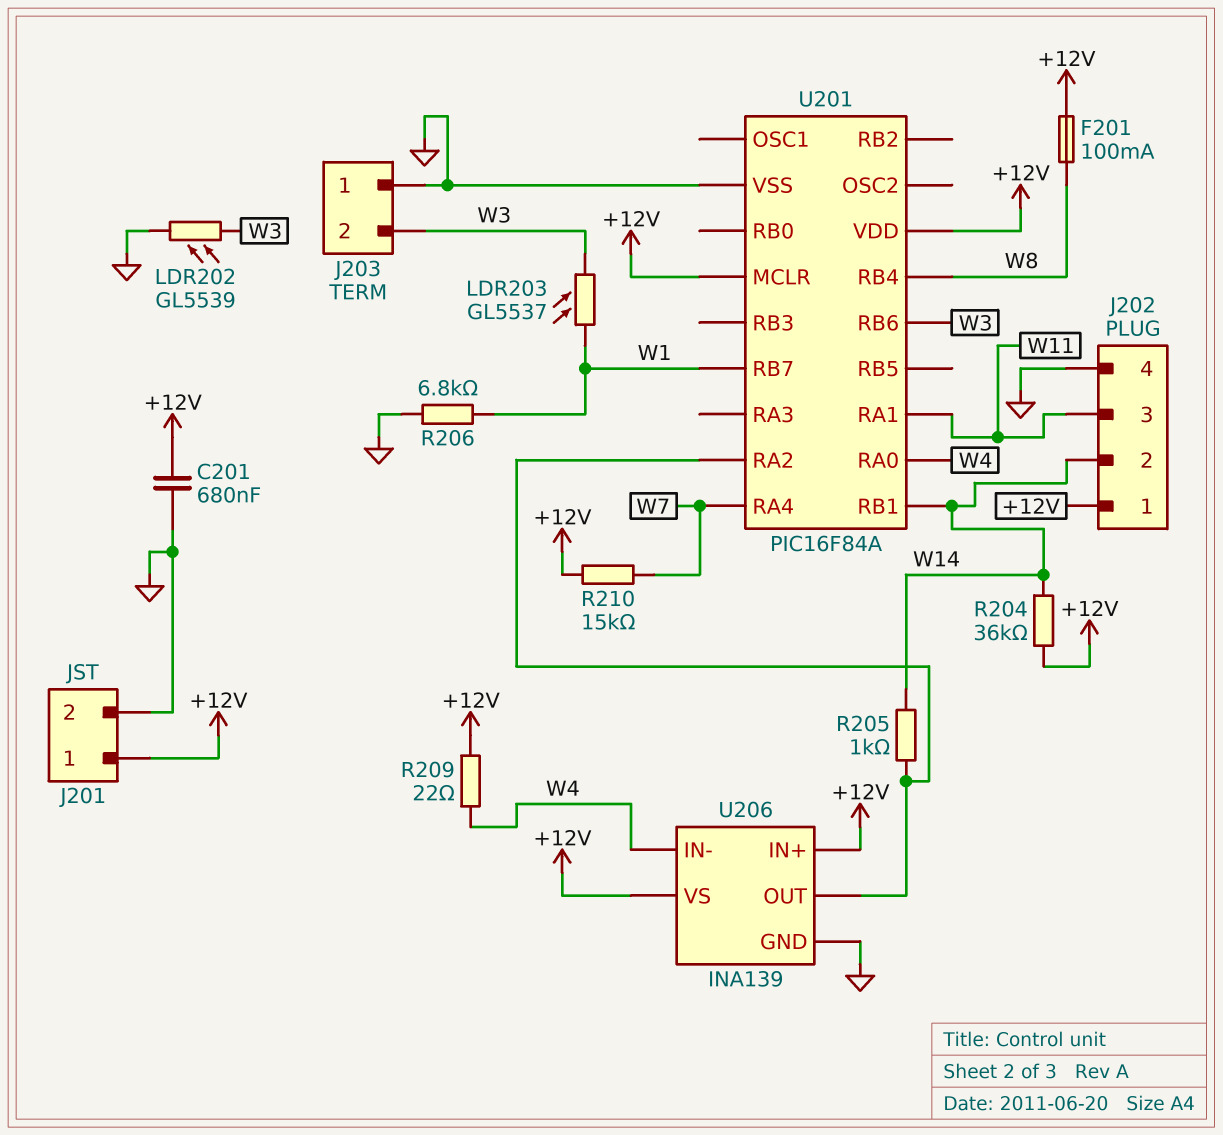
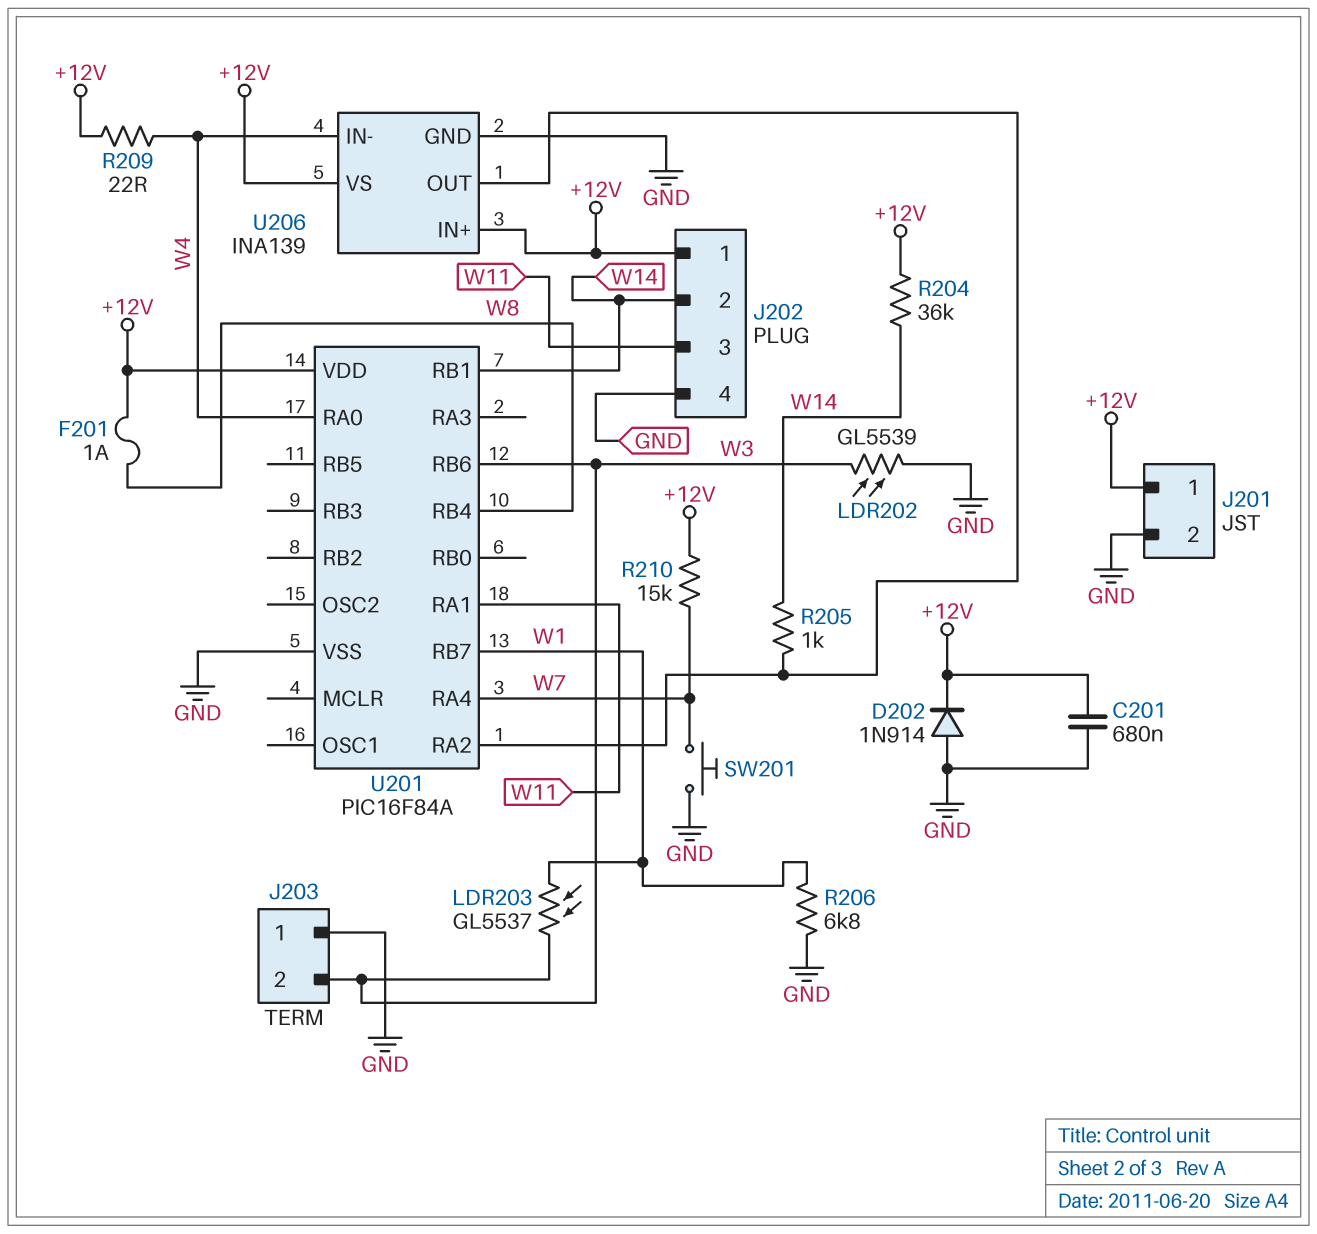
D202: none -> diode 1N914 (A GND, K +12V)
F201: 100mA (+12V, W8) -> 1A (+12V, W8)
SW201: none -> button (GND, W7)
U201 pin MCLR: +12V -> none

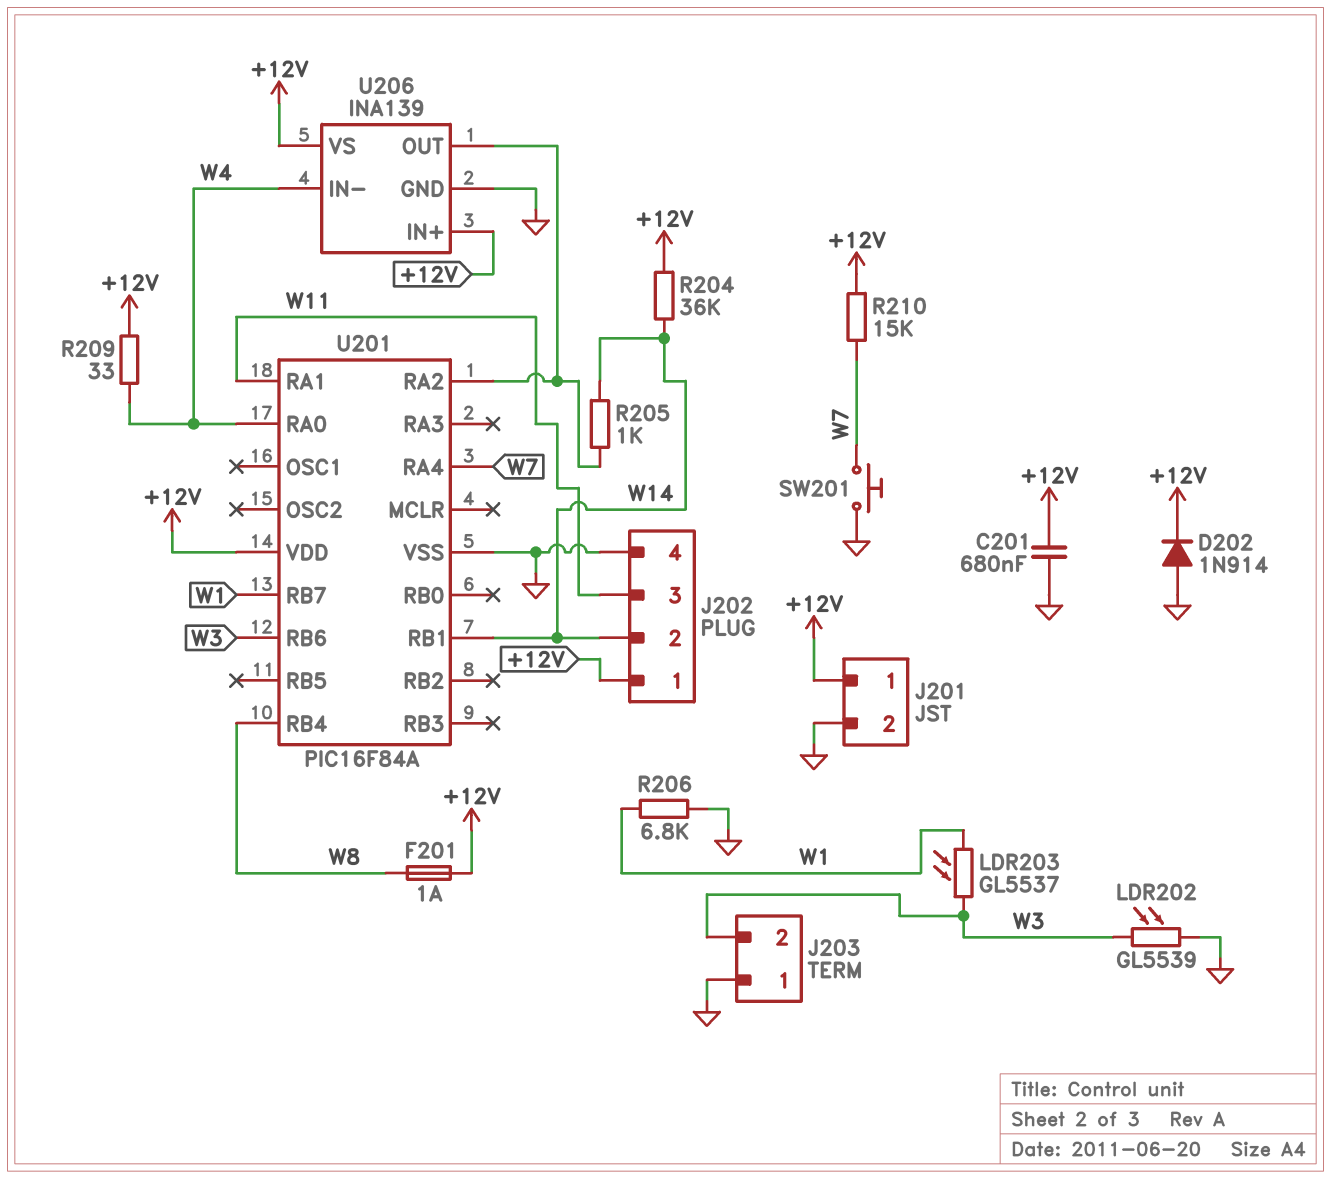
R209: 22 (+12V, W4) -> 33 (+12V, W4)

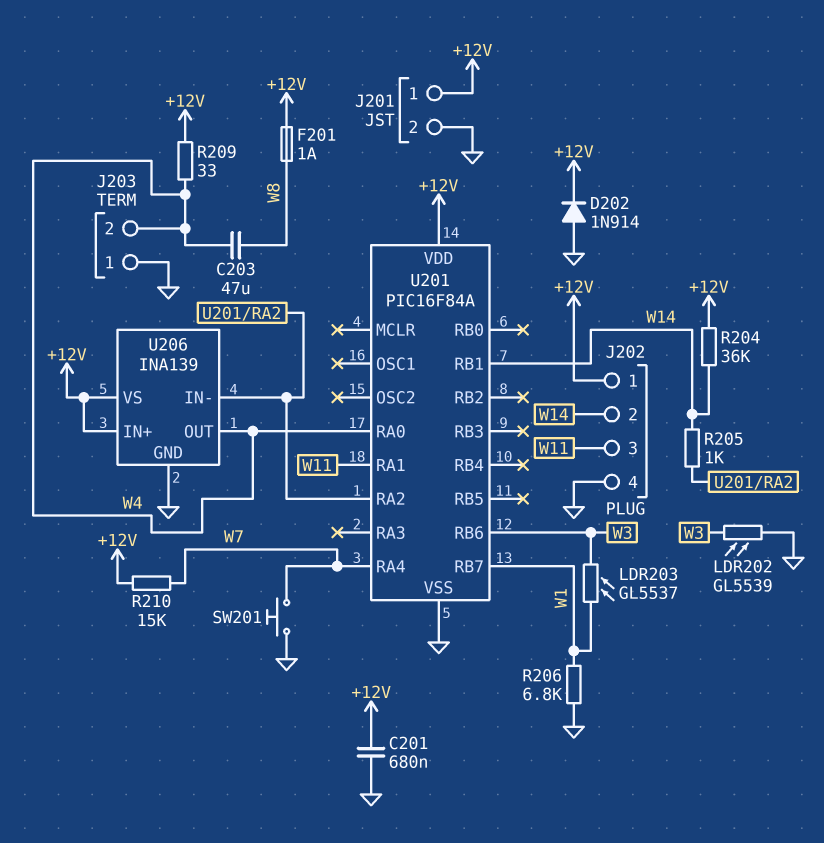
C203: none -> 47uF (W4, W8)
J203 pin 2: W3 -> W4
U201 pin RB4: W8 -> none
U206 pin IN-: W4 -> U201/RA2
U206 pin OUT: U201/RA2 -> W4

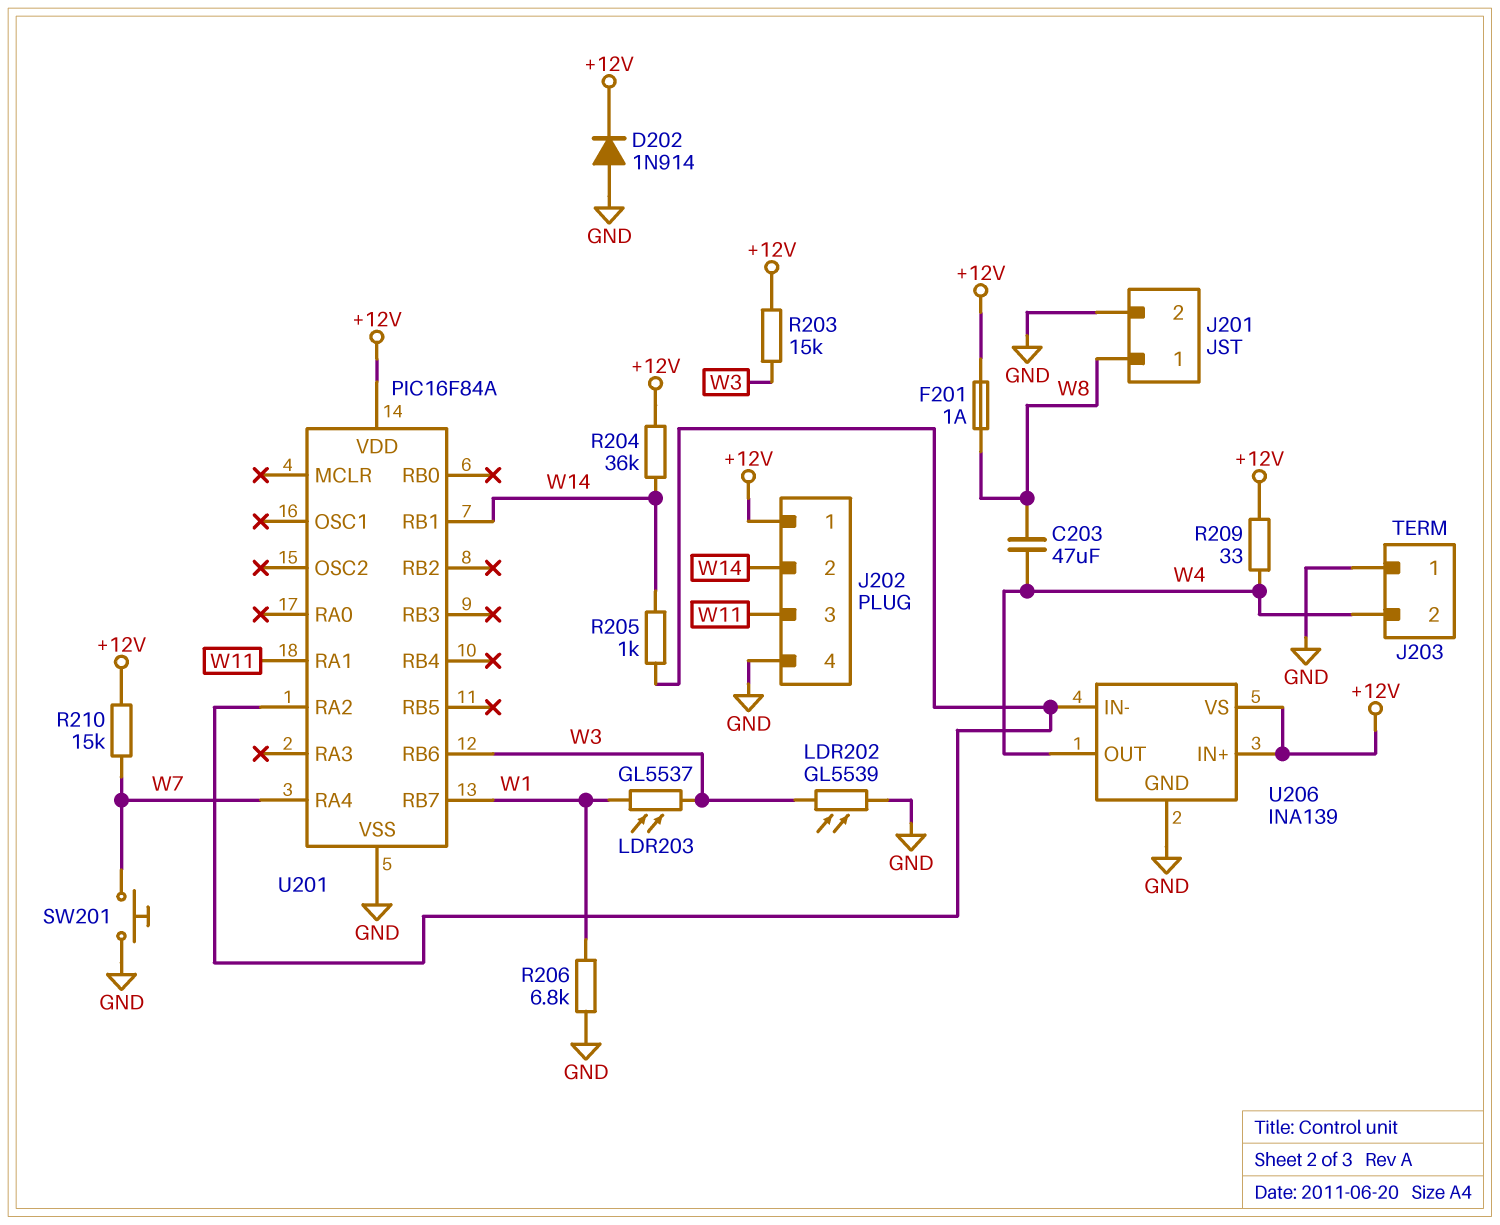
C201: 680nF (+12V, GND) -> none
J201 pin 1: +12V -> W8
R203: none -> 15k (+12V, W3)
U201 pin RA0: W4 -> none

